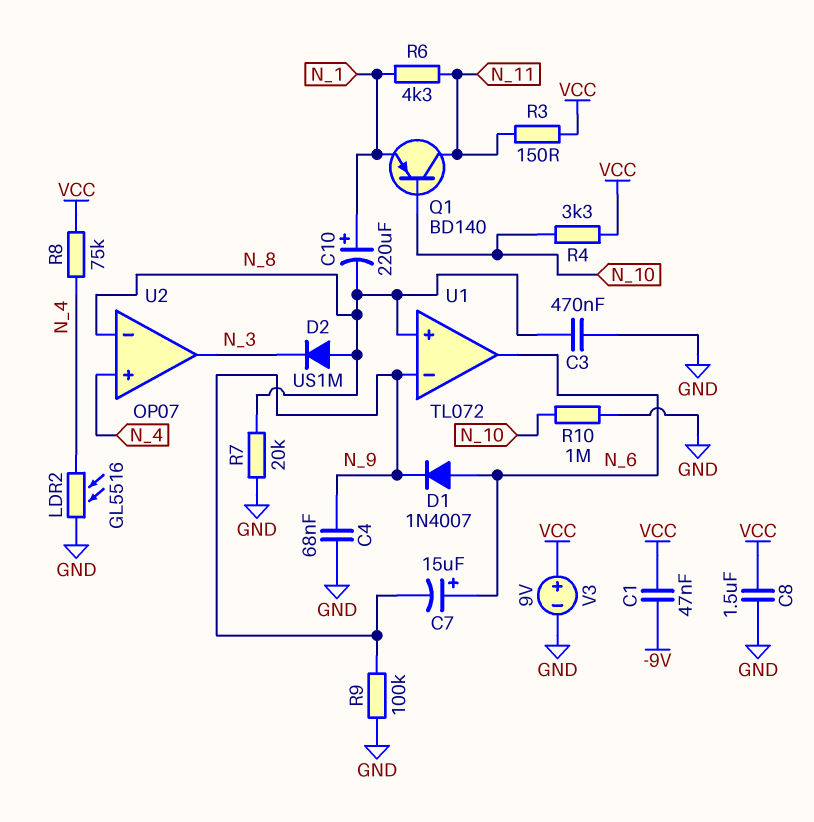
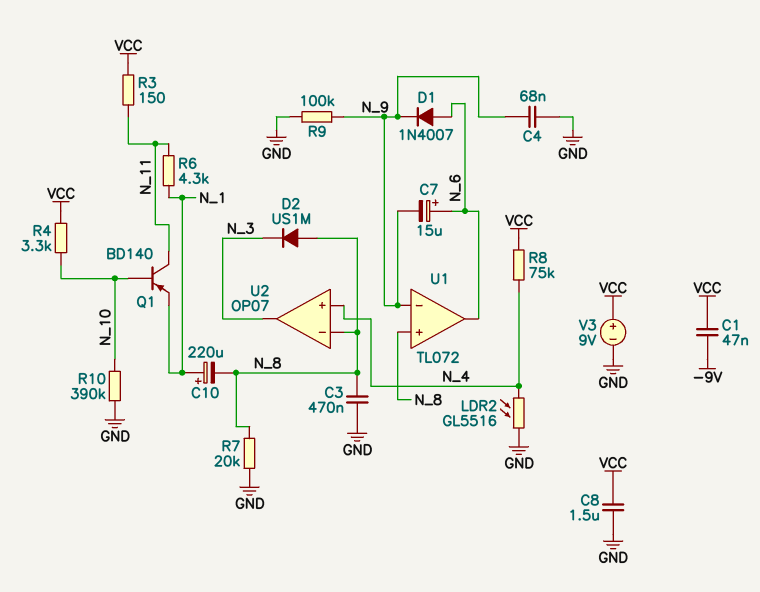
R10: 1M (GND, N_10) -> 390k (GND, N_10)

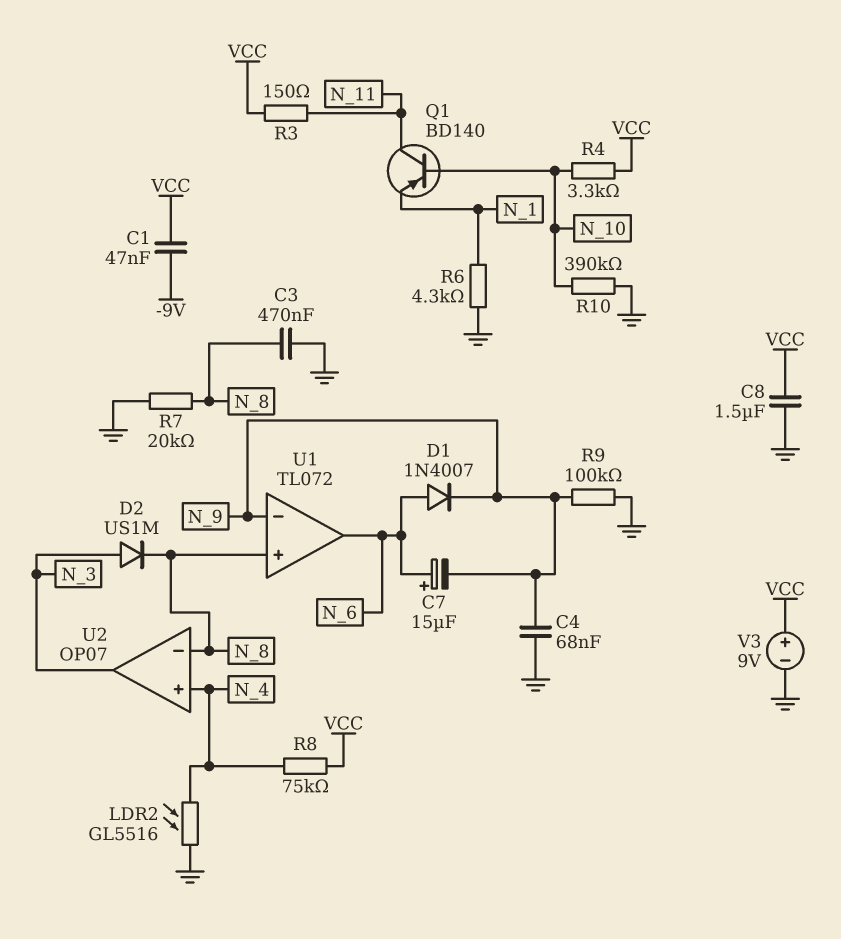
C10: 220uF (plus N_1, minus N_8) -> none
D2: diode US1M (A N_8, K N_3) -> diode US1M (A N_3, K N_8)
R6: 4.3k (N_1, N_11) -> 4.3k (GND, N_1)

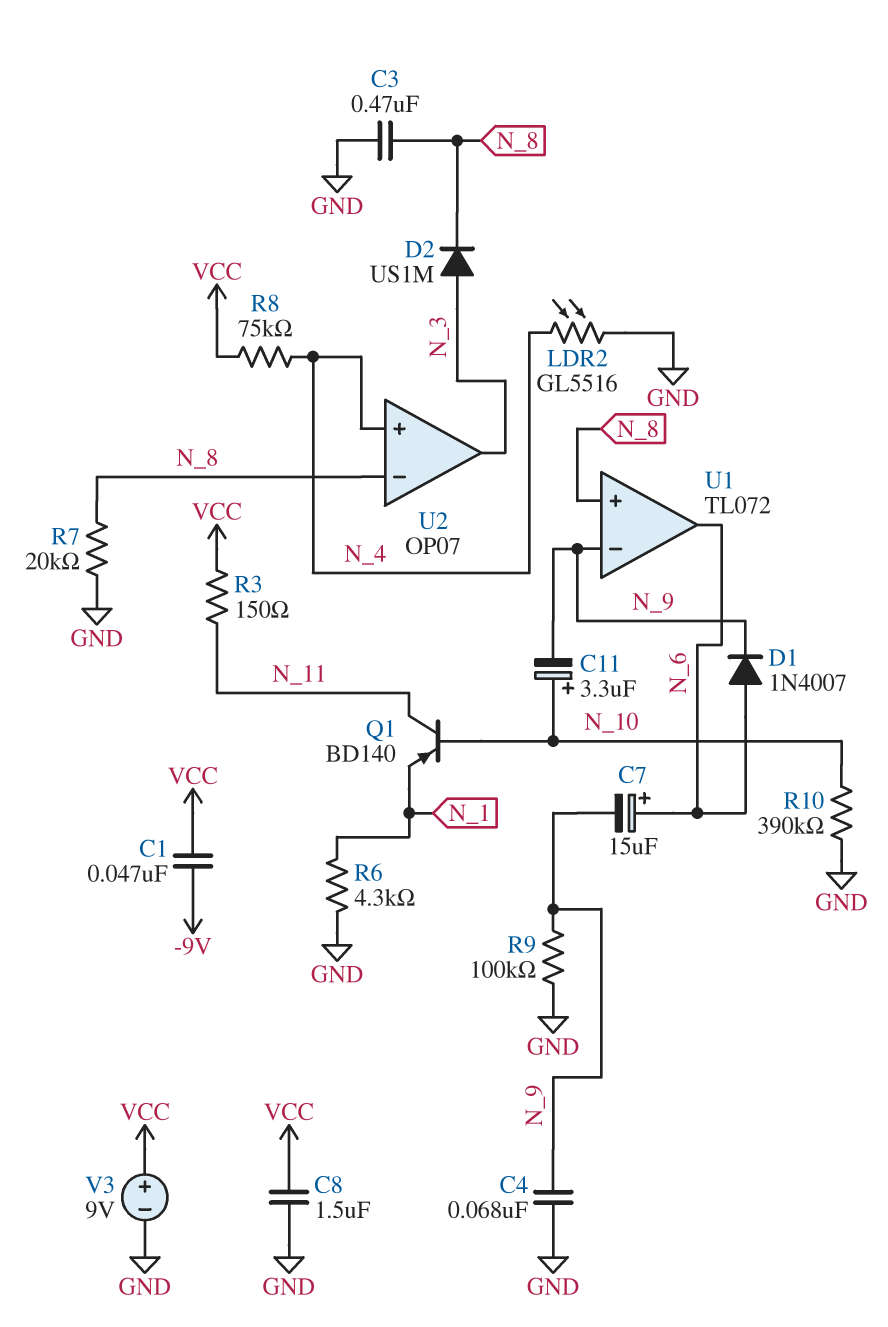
C11: none -> 3.3uF (plus N_10, minus N_9)
R4: 3.3k (N_10, VCC) -> none

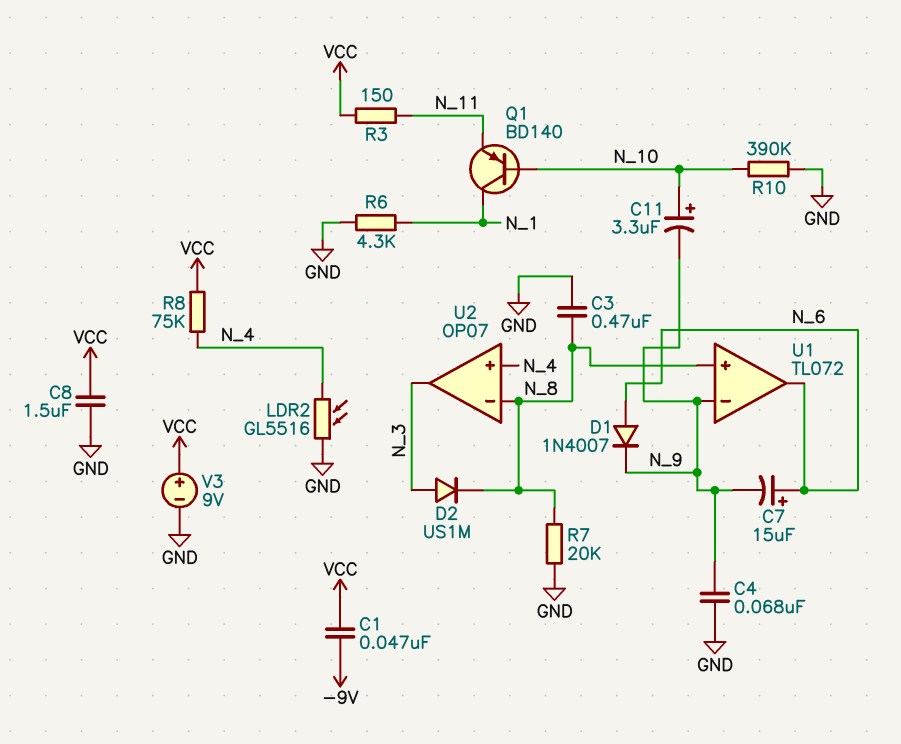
Q1: PNP BD140 (B N_10, C N_11, E N_1) -> PNP BD140 (B N_10, C N_1, E N_11)
R9: 100k (GND, N_9) -> none

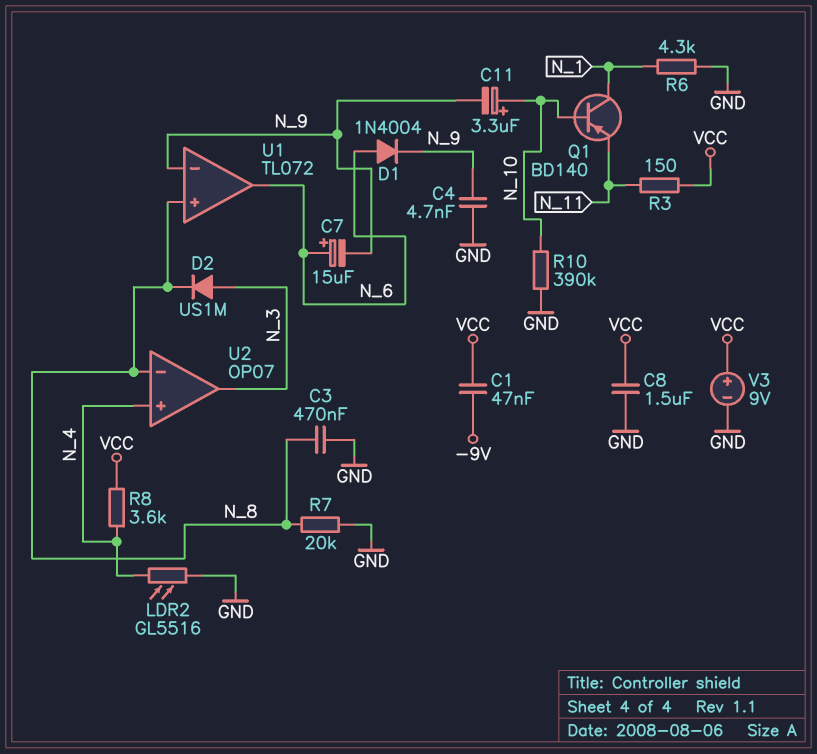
C4: 68nF (GND, N_9) -> 4.7nF (GND, N_9)
D1: diode 1N4007 (A N_6, K N_9) -> diode 1N4004 (A N_6, K N_9)
R8: 75k (N_4, VCC) -> 3.6k (N_4, VCC)

